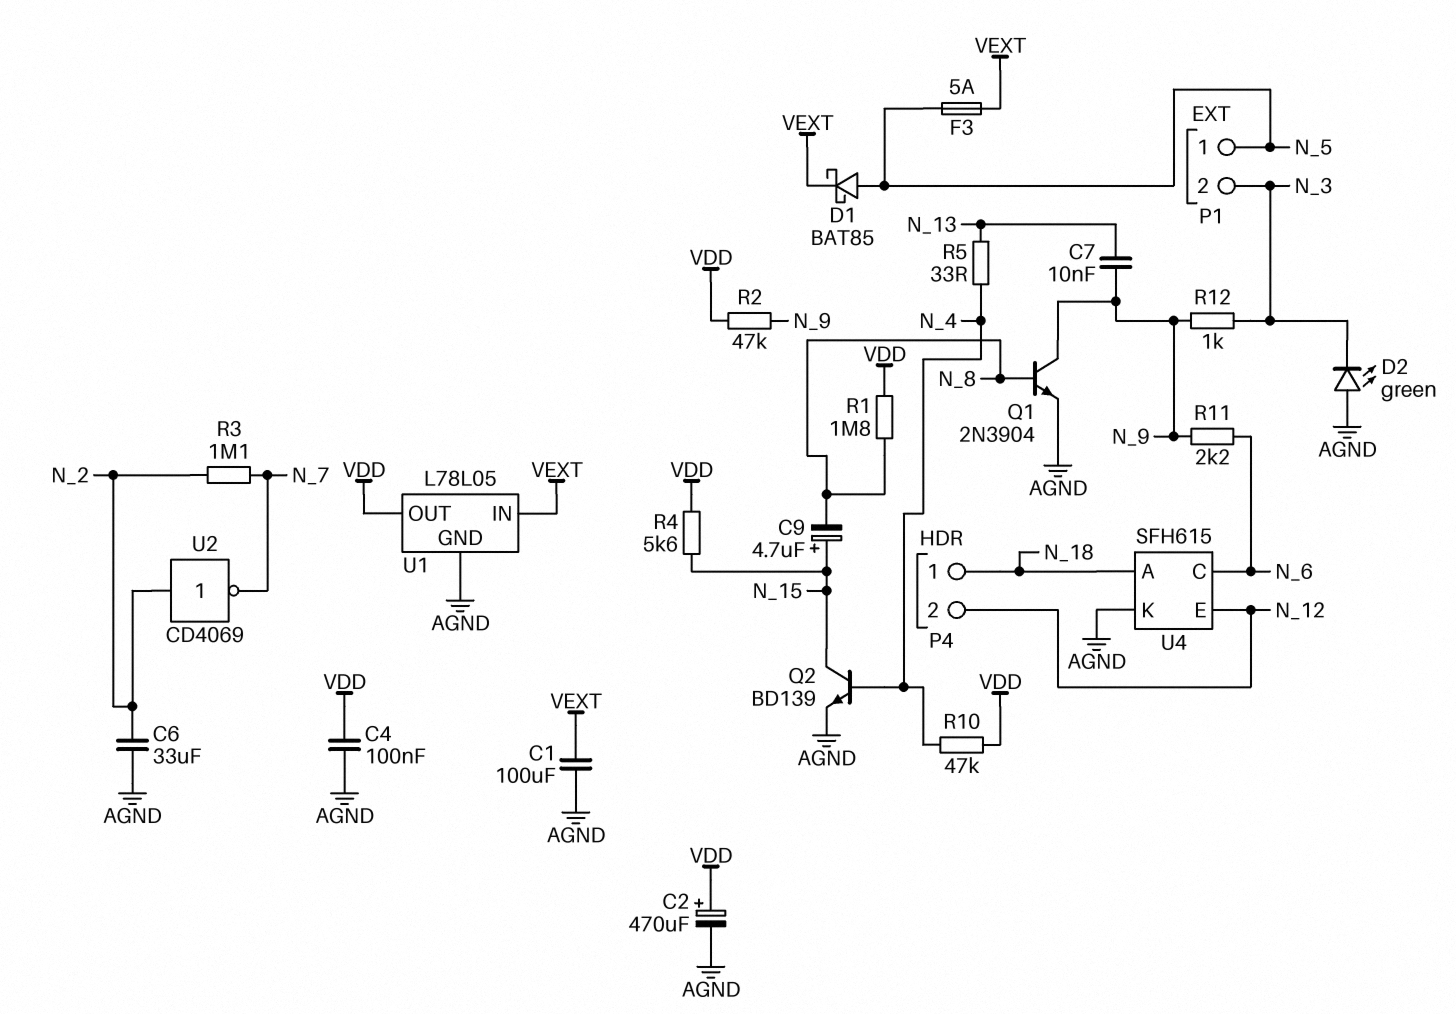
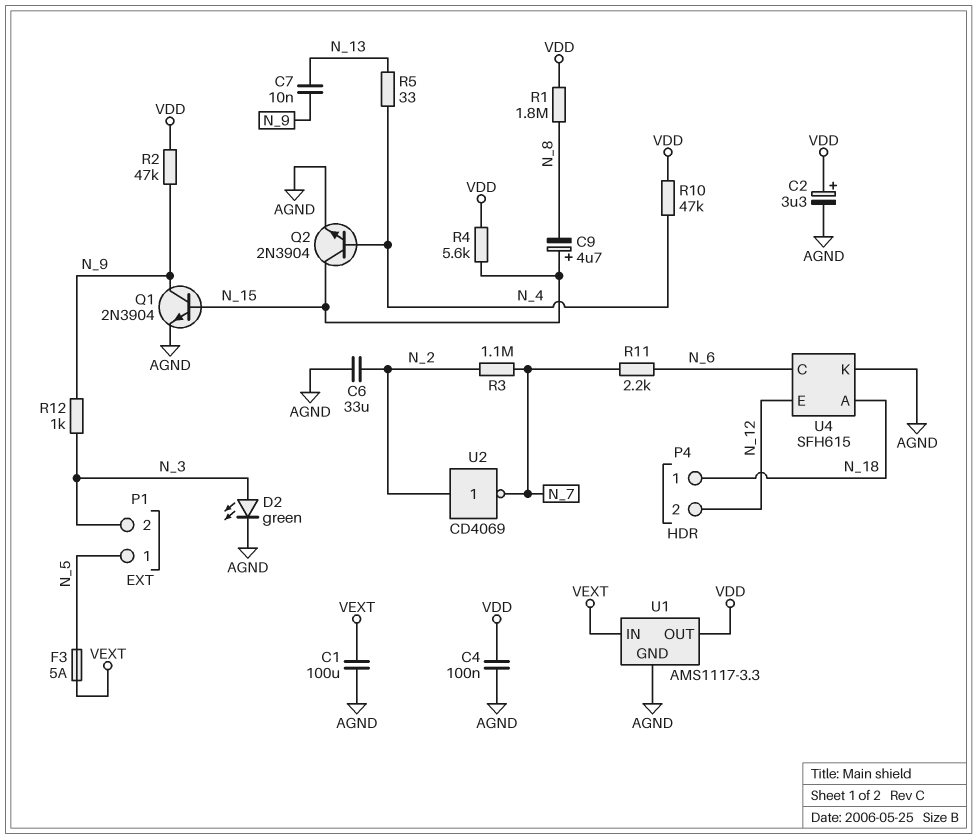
C2: 470uF (plus VDD, minus AGND) -> 3.3uF (plus VDD, minus AGND)
D1: schottky BAT85 (A N_5, K VEXT) -> none
D2: LED green (A AGND, K N_3) -> LED green (A N_3, K AGND)
Q1: NPN 2N3904 (B N_8, C N_9, E AGND) -> NPN 2N3904 (B N_15, C N_9, E AGND)
Q2: NPN BD139 (B N_4, C N_15, E AGND) -> NPN 2N3904 (B N_4, C N_15, E AGND)
R11: 2.2k (N_6, N_9) -> 2.2k (N_6, N_7)
U1: L78L05 -> AMS1117-3.3

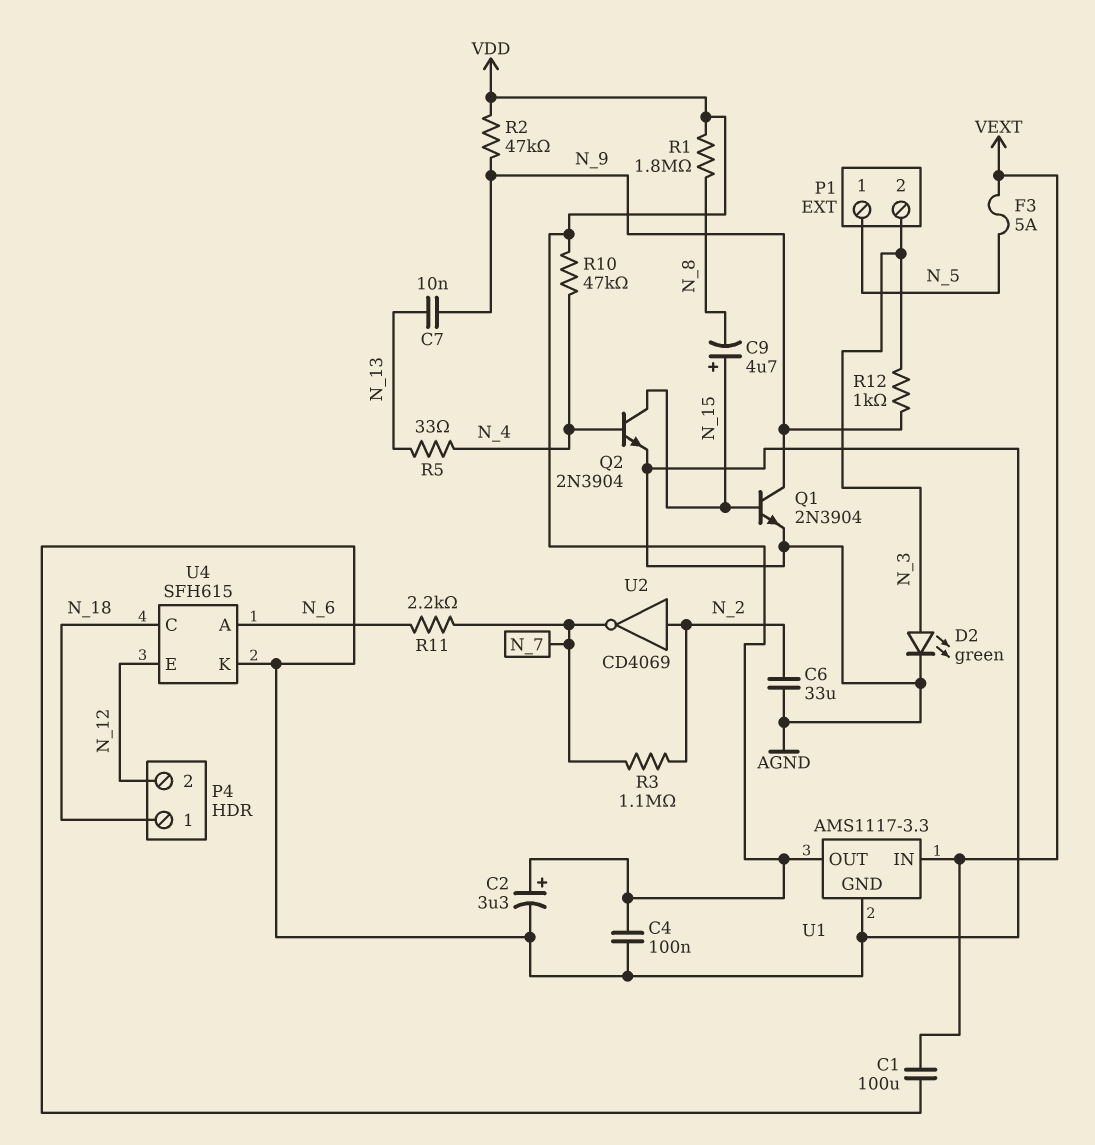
R4: 5.6k (N_15, VDD) -> none
U4 pin A: N_18 -> N_6
U4 pin C: N_6 -> N_18

